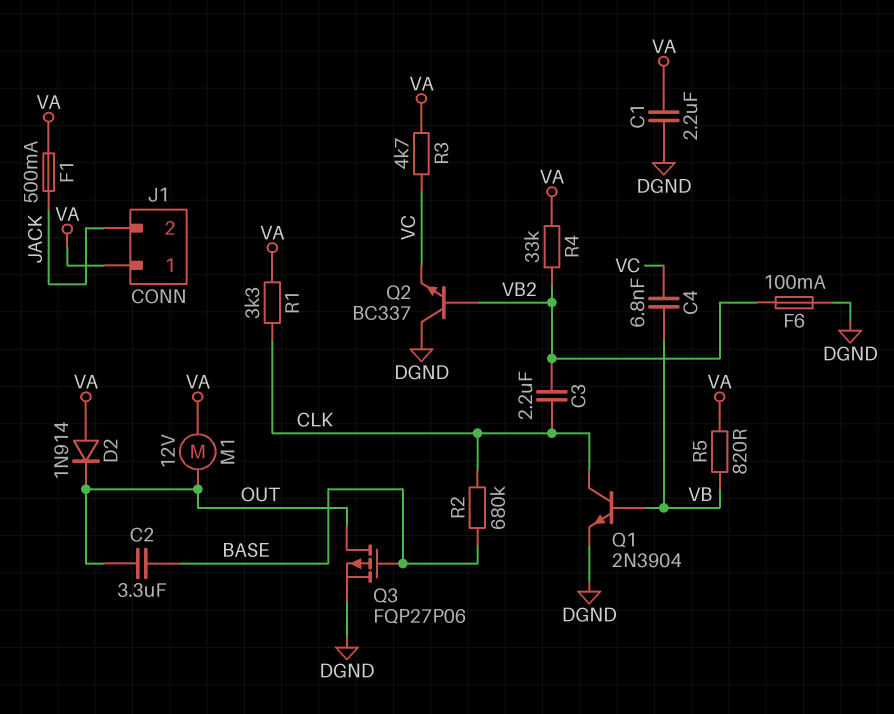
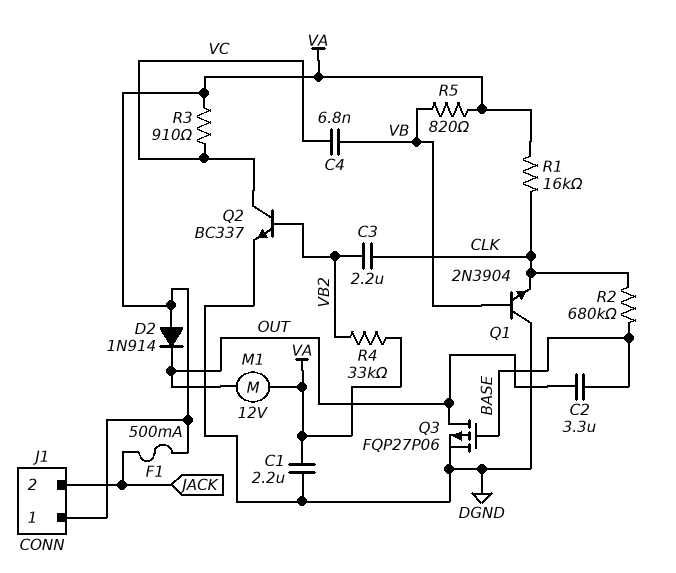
F6: 100mA (DGND, VB2) -> none
Q1: NPN 2N3904 (B VB, C CLK, E DGND) -> NPN 2N3904 (B VB, C DGND, E CLK)
Q2: NPN BC337 (B VB2, C DGND, E VC) -> NPN BC337 (B VB2, C VC, E DGND)
R1: 3.3k (CLK, VA) -> 16k (CLK, VA)
R3: 4.7k (VA, VC) -> 910 (VA, VC)

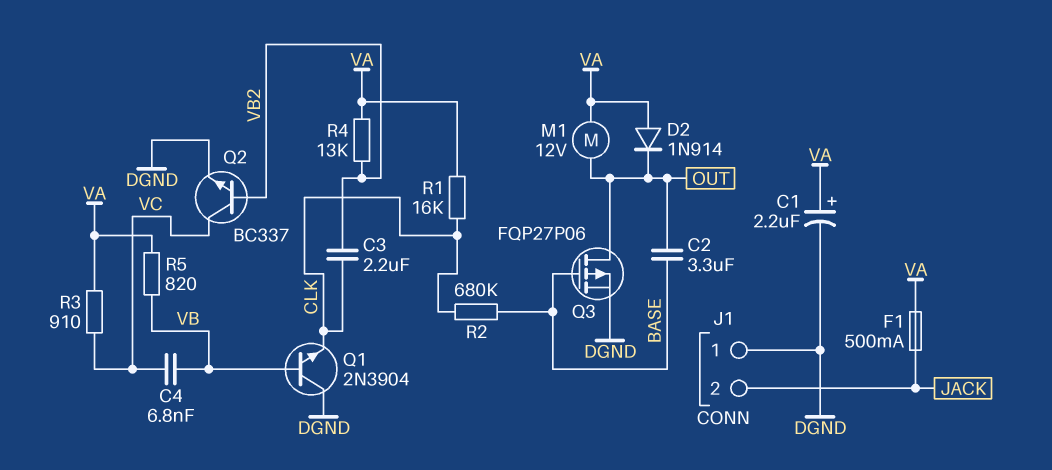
C1: 2.2uF (DGND, VA) -> 2.2uF (plus VA, minus DGND)
J1 pin 1: VA -> DGND
R4: 33k (VA, VB2) -> 13k (VA, VB2)

